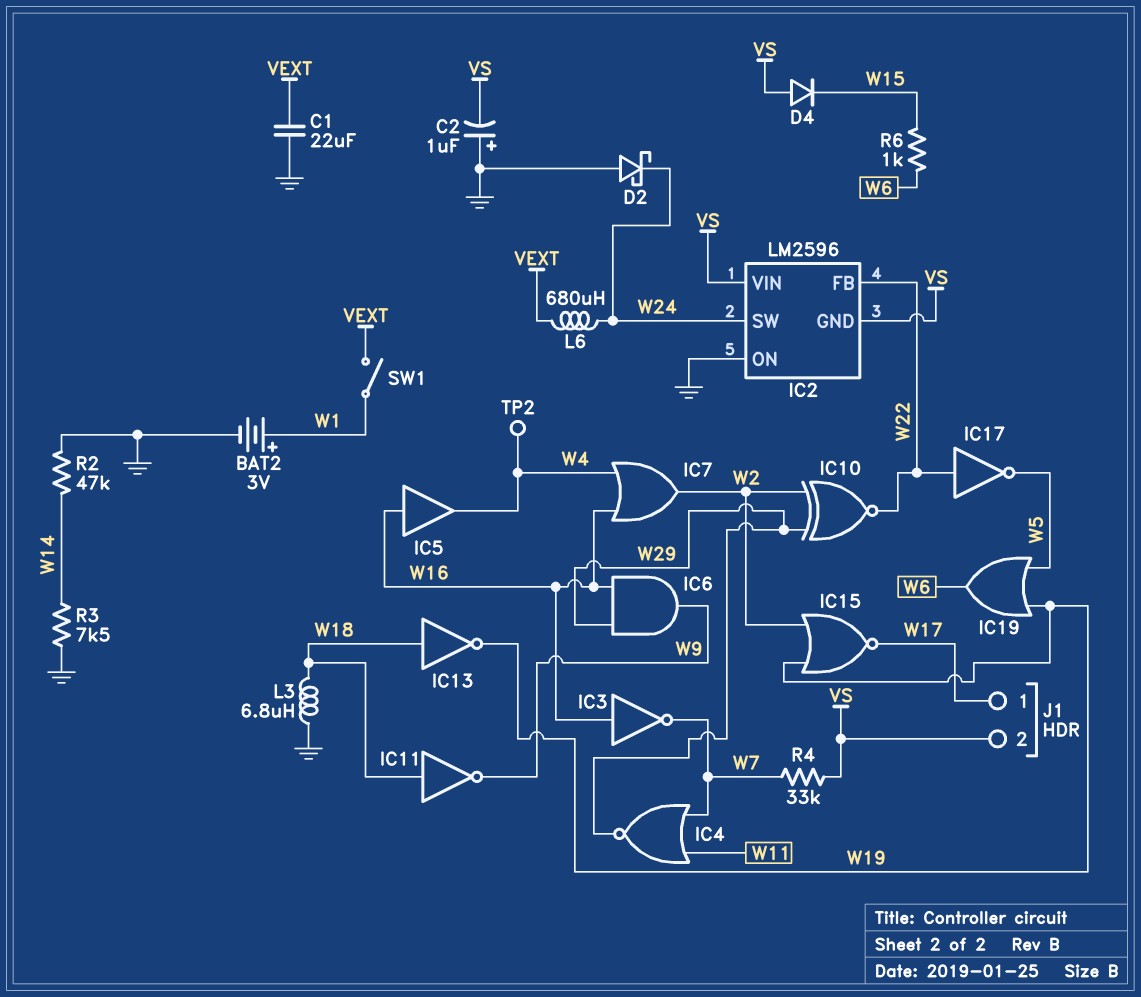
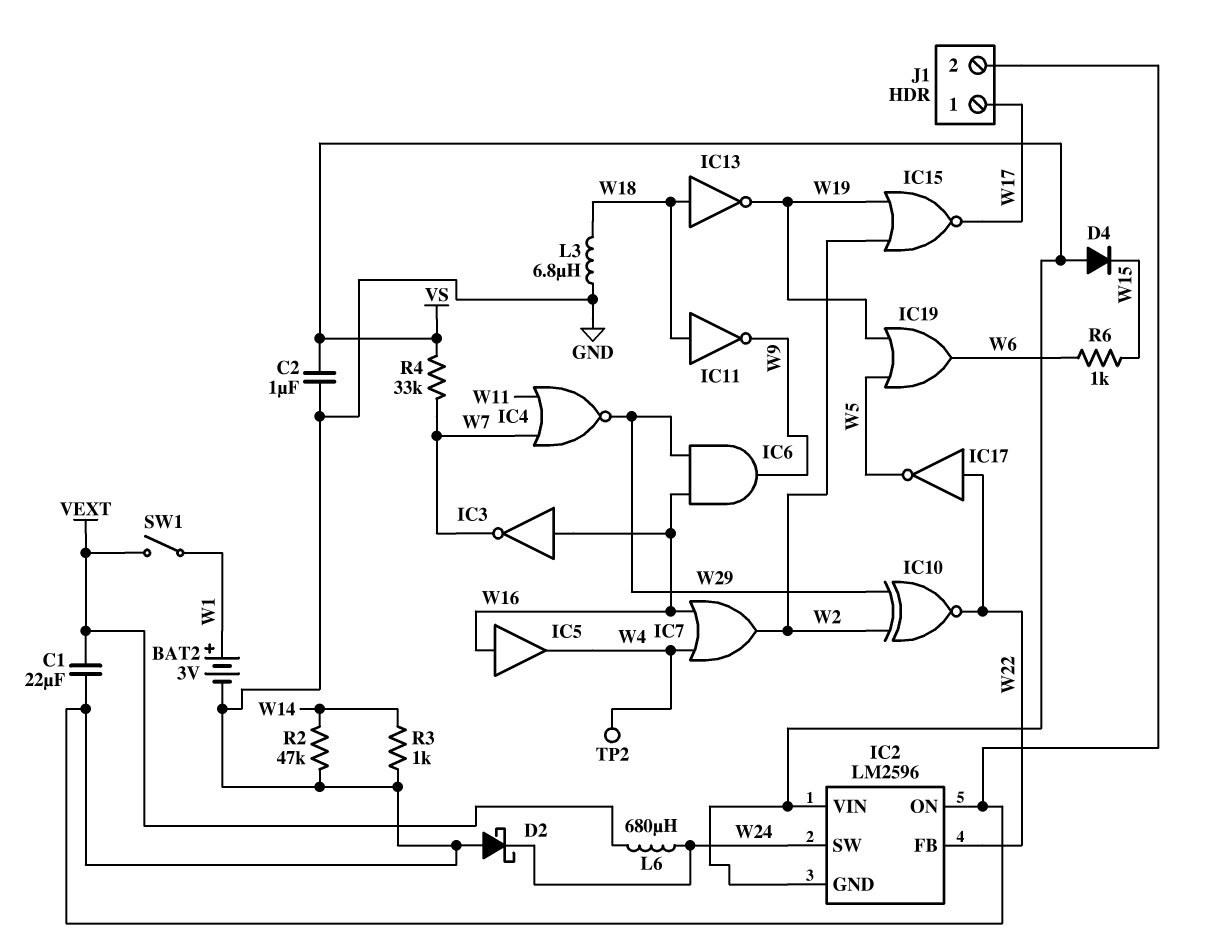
C2: 1uF (plus GND, minus VS) -> 1uF (GND, VS)
J1 pin 2: VS -> GND
R3: 7.5k (GND, W14) -> 1k (GND, W14)

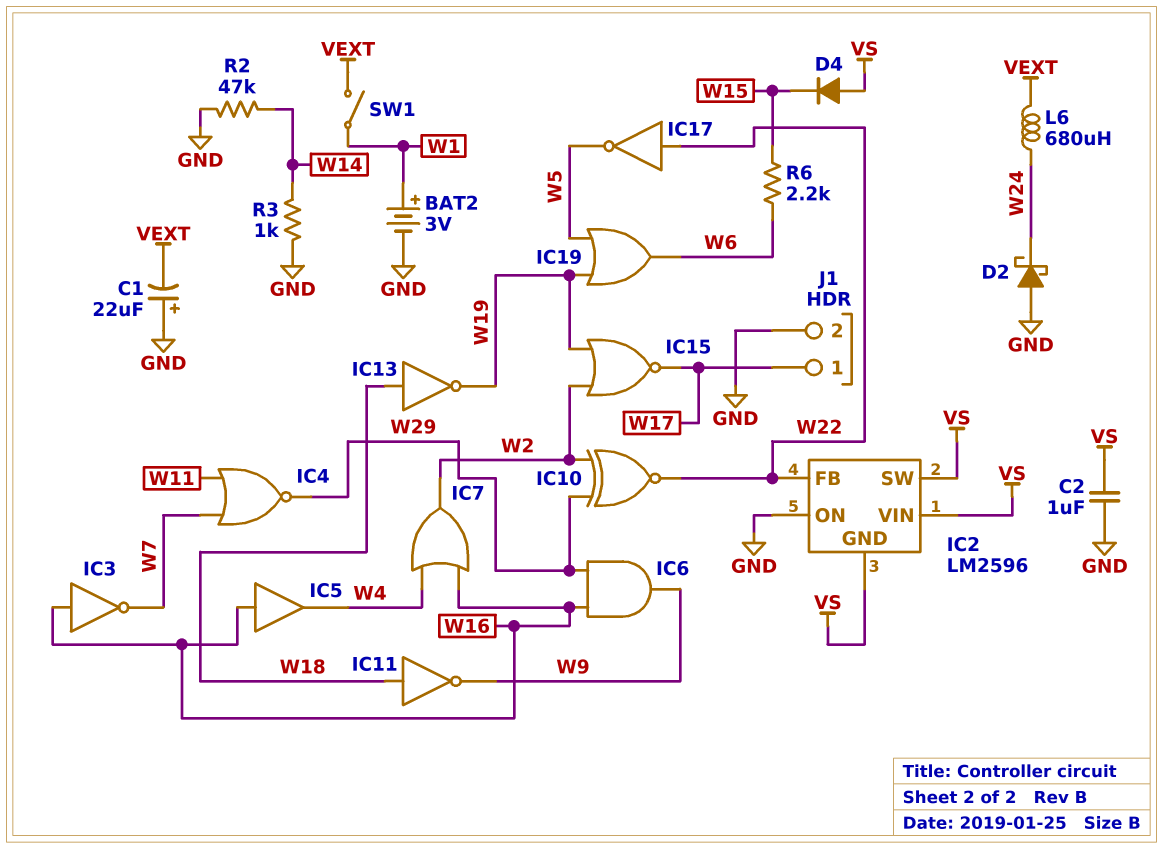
C1: 22uF (GND, VEXT) -> 22uF (plus GND, minus VEXT)
IC2 pin SW: W24 -> VS
L3: 6.8uH (GND, W18) -> none
R4: 33k (VS, W7) -> none
R6: 1k (W6, W15) -> 2.2k (W6, W15)
TP2: test point (W4) -> none

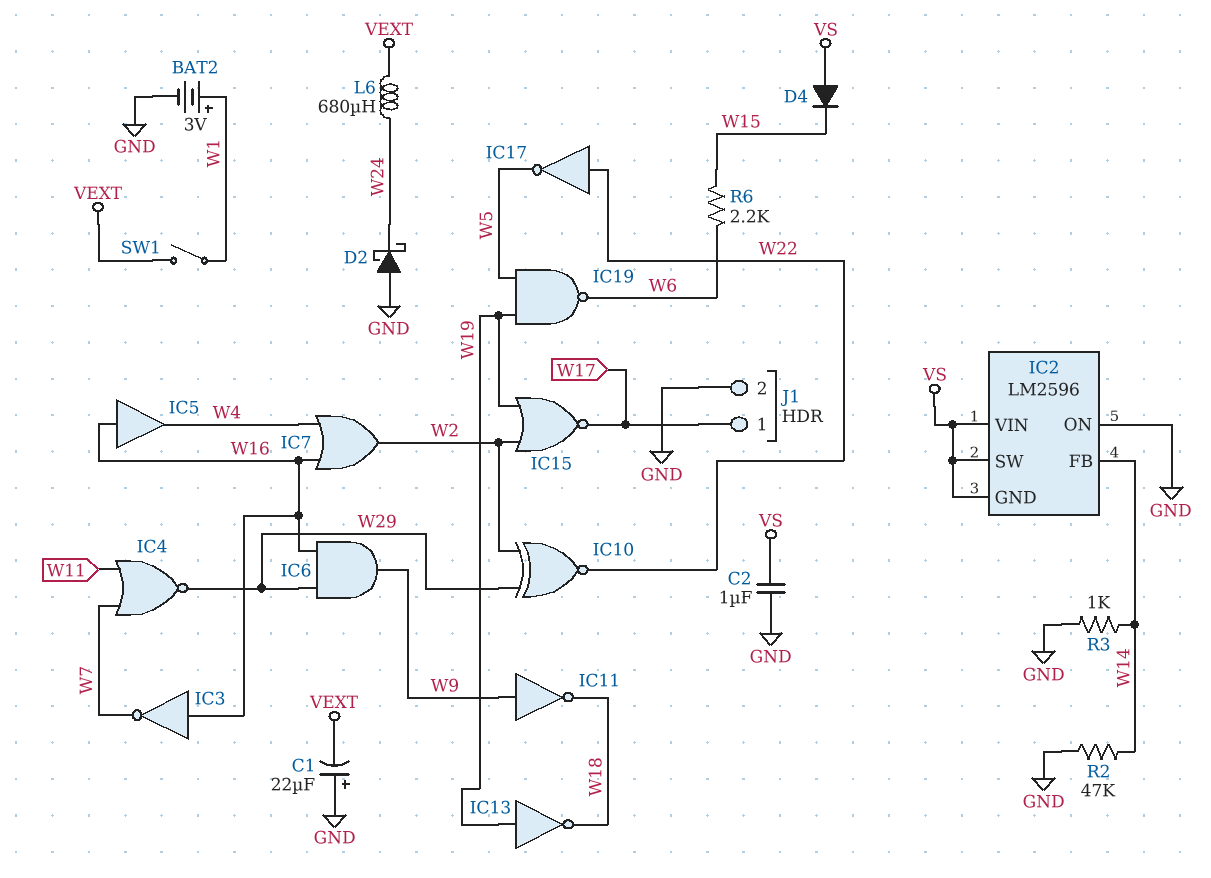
IC2 pin FB: W22 -> W14
IC11: NOT (in W18, out W9) -> NOT (in W9, out W18)
IC13: NOT (in W18, out W19) -> NOT (in W19, out W18)
IC19: OR (in W5, in W19, out W6) -> NAND (in W5, in W19, out W6)

